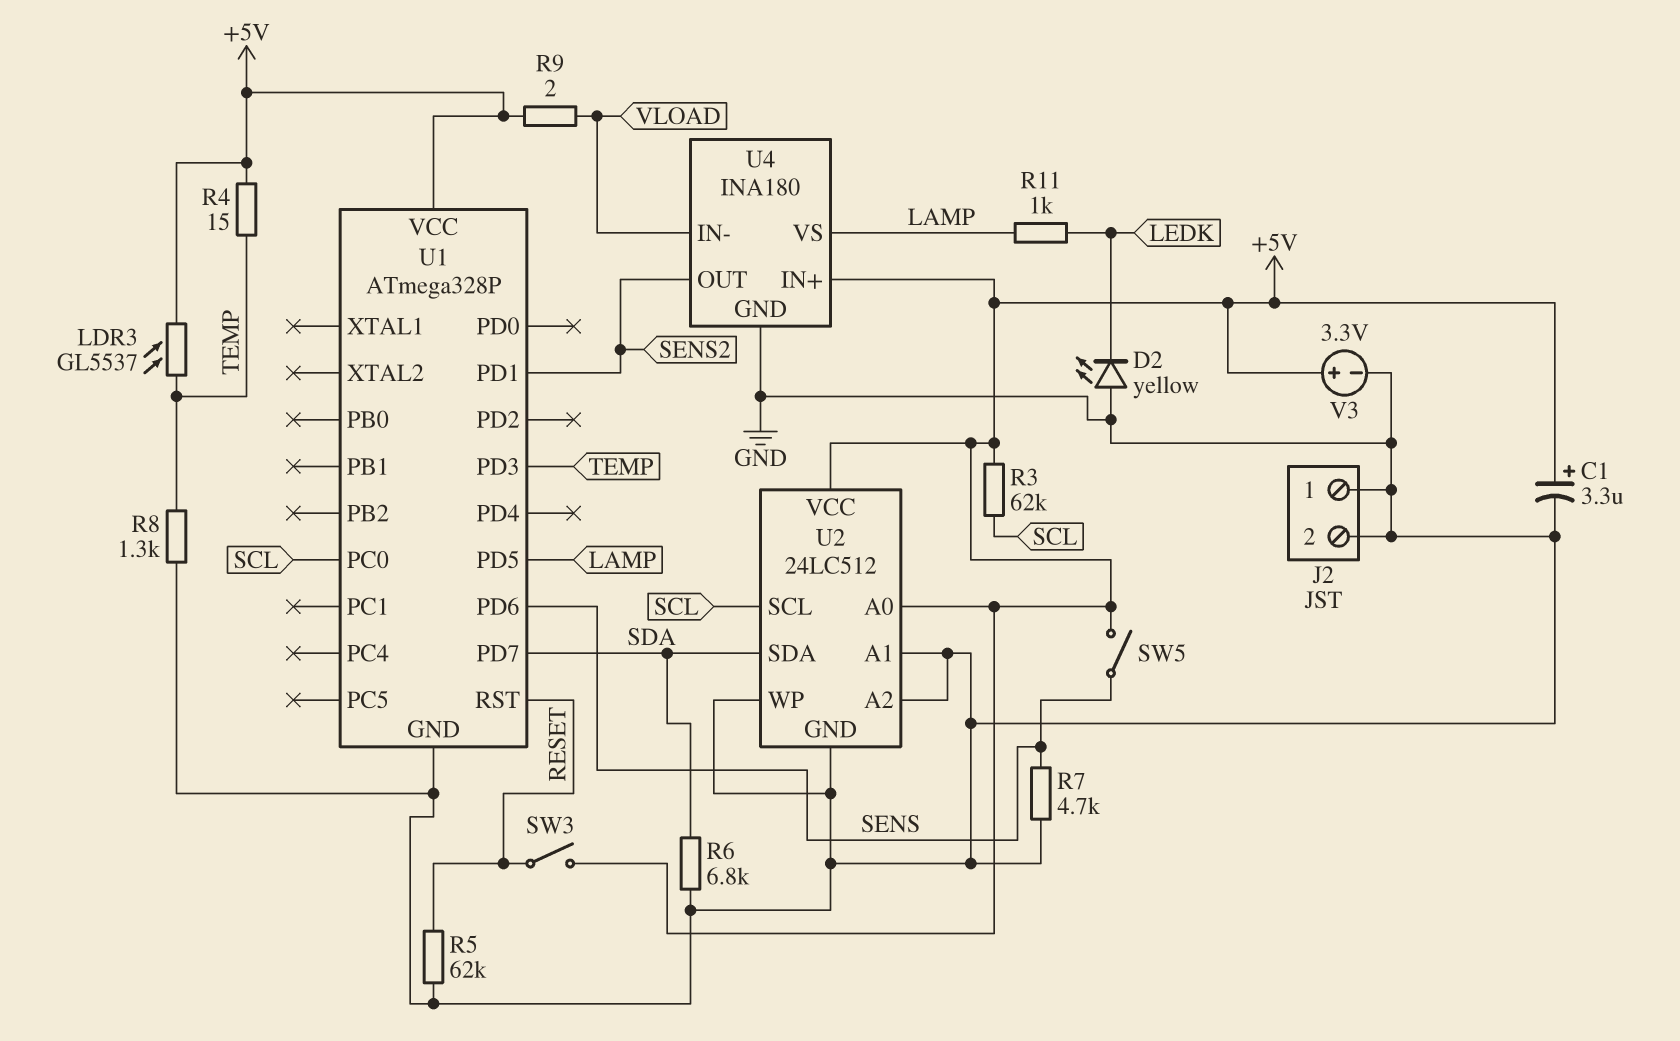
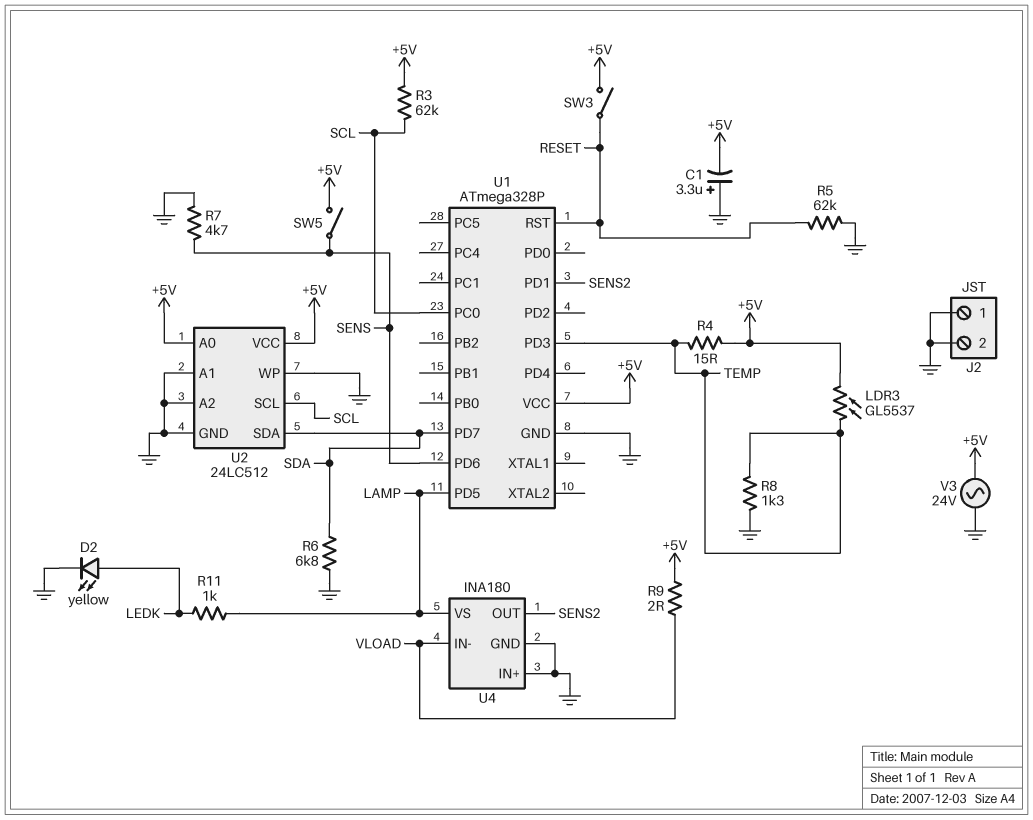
C1: 3.3uF (plus +5V, minus GND) -> 3.3uF (plus GND, minus +5V)
D2: LED yellow (A GND, K LEDK) -> LED yellow (A LEDK, K GND)
U4 pin IN+: +5V -> GND
V3: 3.3V (plus +5V, minus GND) -> AC 24V (+5V, GND)

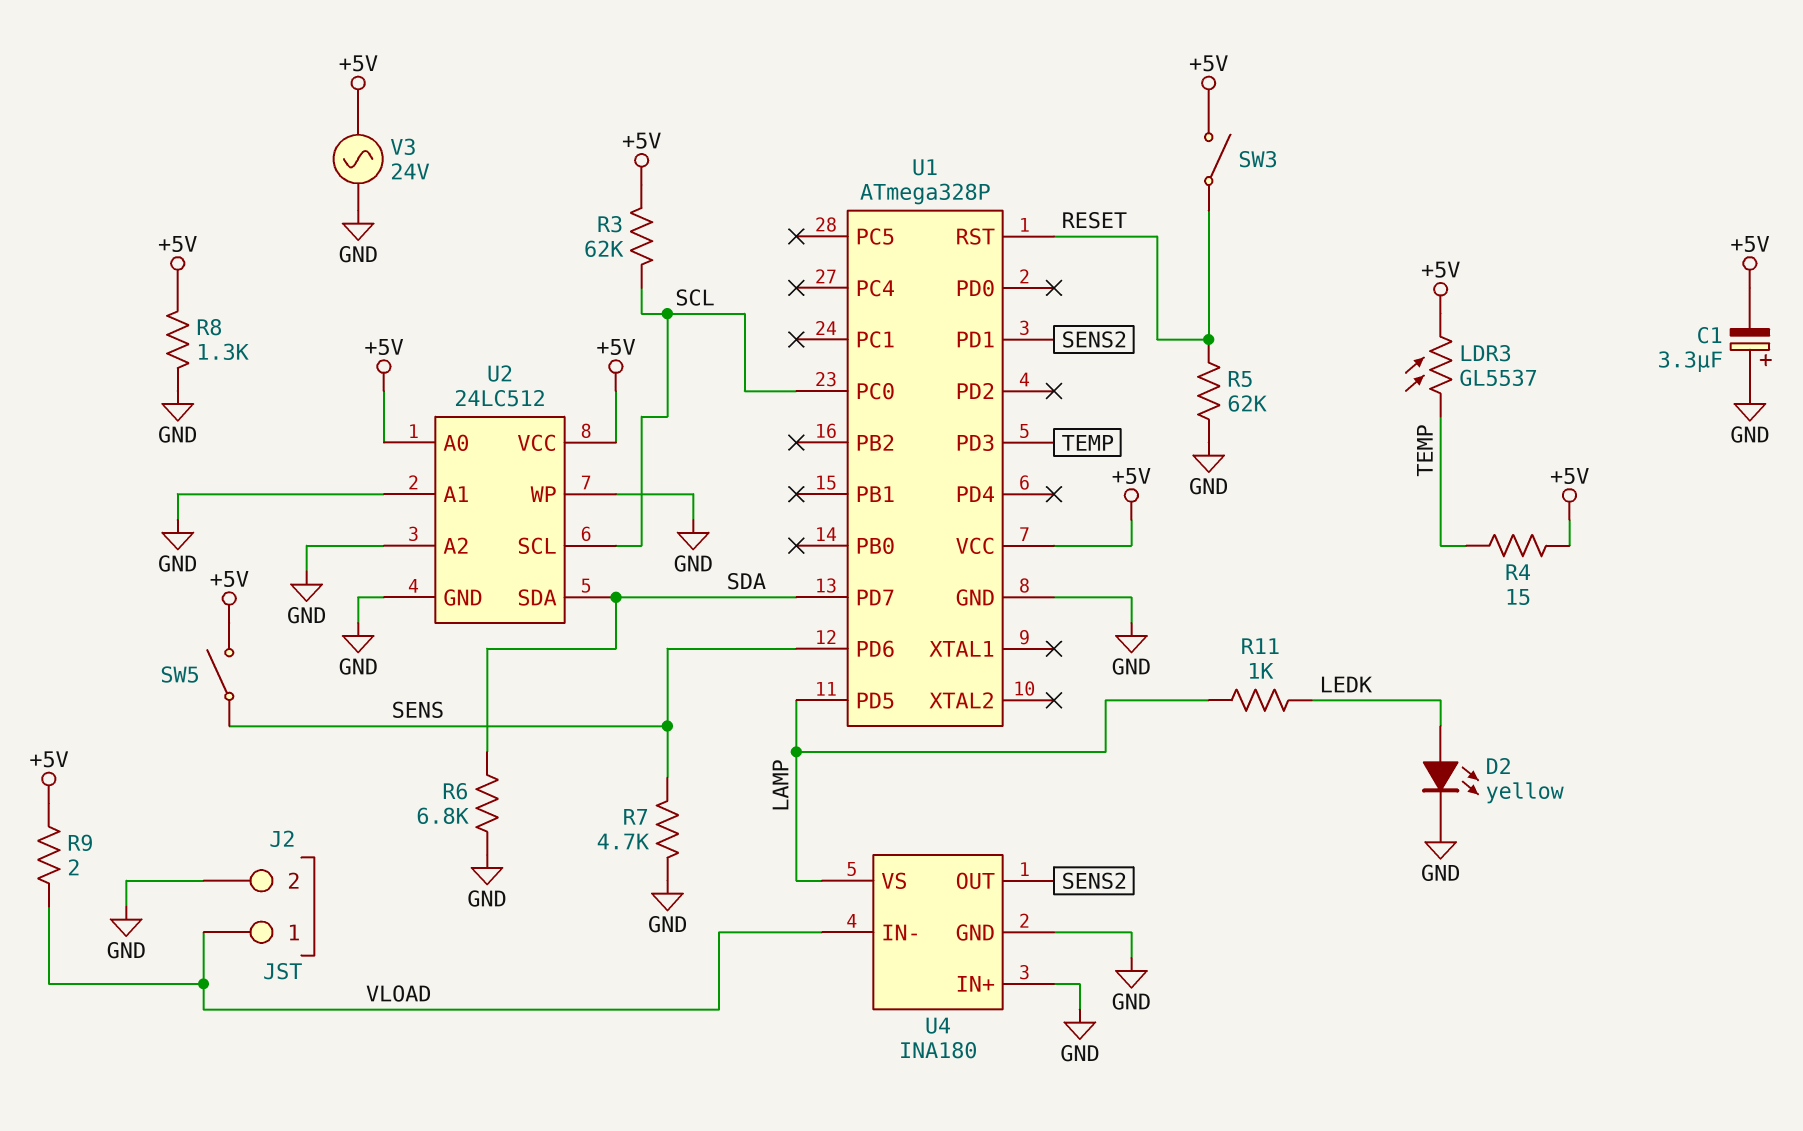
J2 pin 1: GND -> VLOAD
R8: 1.3k (GND, TEMP) -> 1.3k (+5V, GND)

